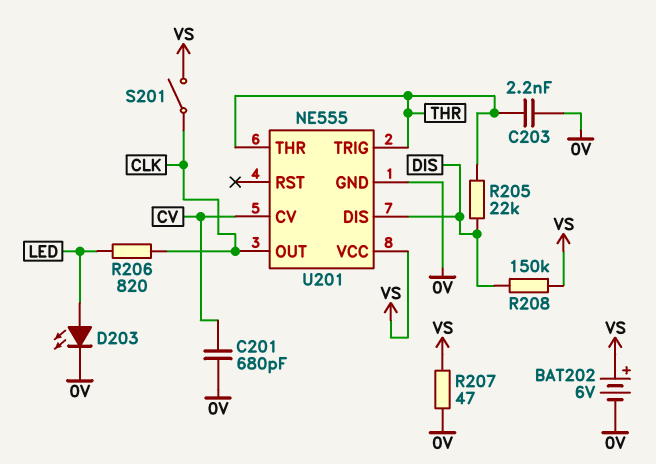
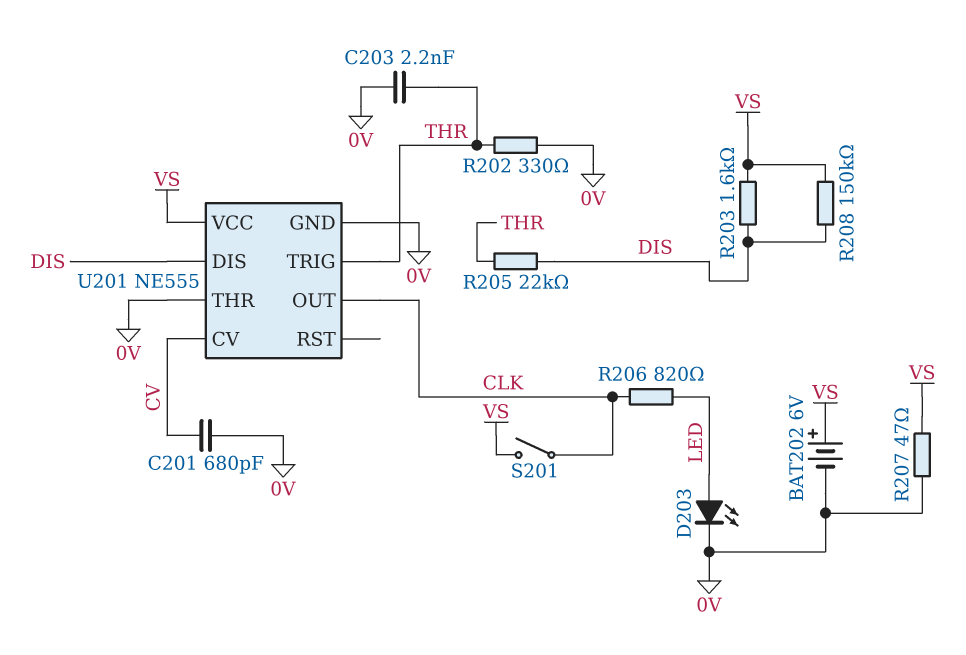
R202: none -> 330 (0V, THR)
R203: none -> 1.6k (DIS, VS)
U201 pin THR: THR -> 0V

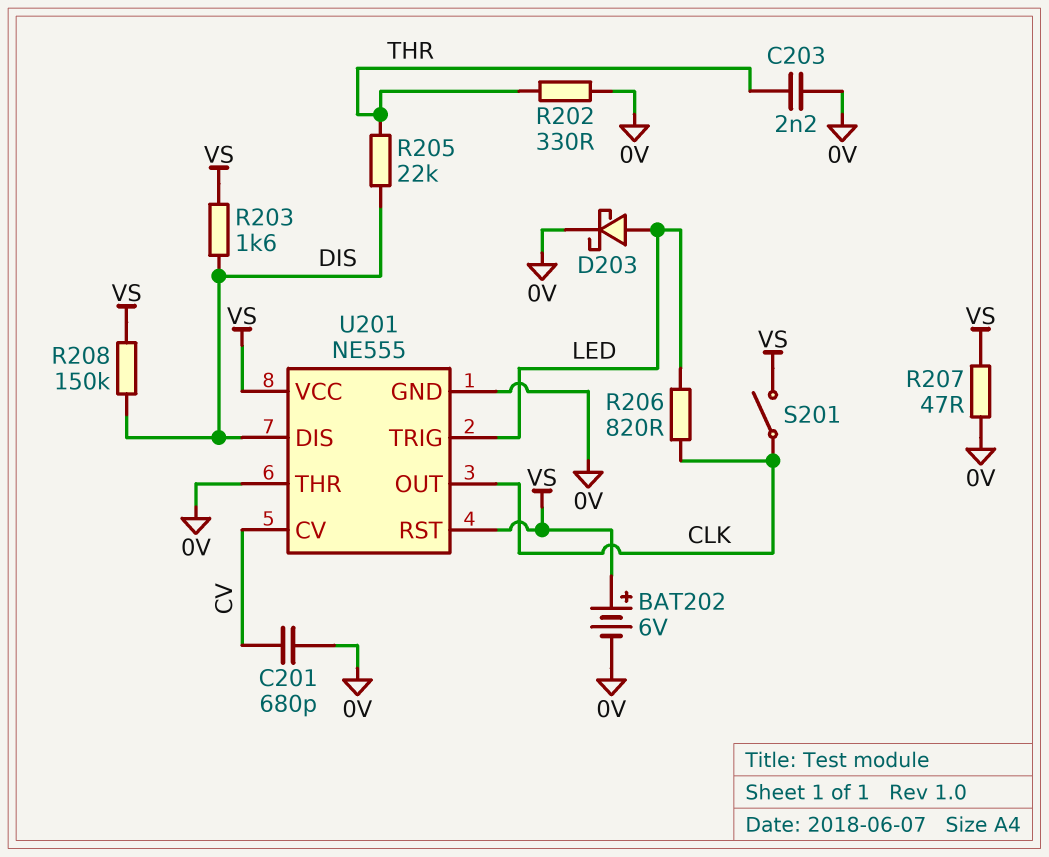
D203: LED (A LED, K 0V) -> schottky (A LED, K 0V)
U201 pin RST: none -> VS
U201 pin TRIG: THR -> LED

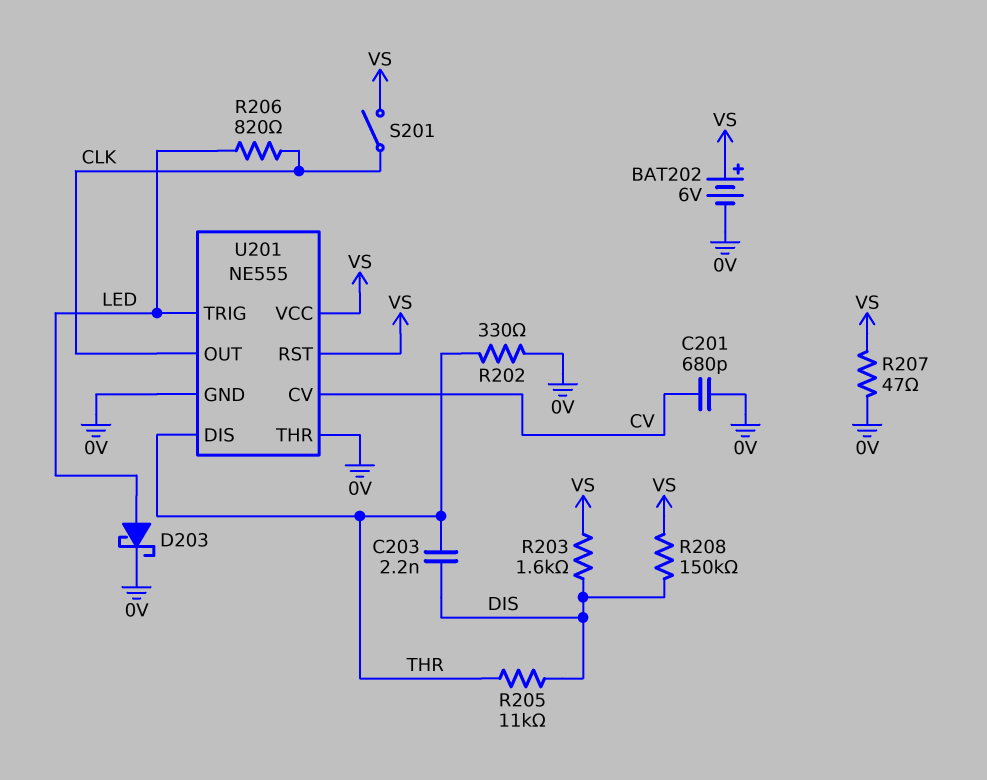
C203: 2.2nF (0V, THR) -> 2.2nF (DIS, THR)
R205: 22k (DIS, THR) -> 11k (DIS, THR)
U201 pin DIS: DIS -> THR

